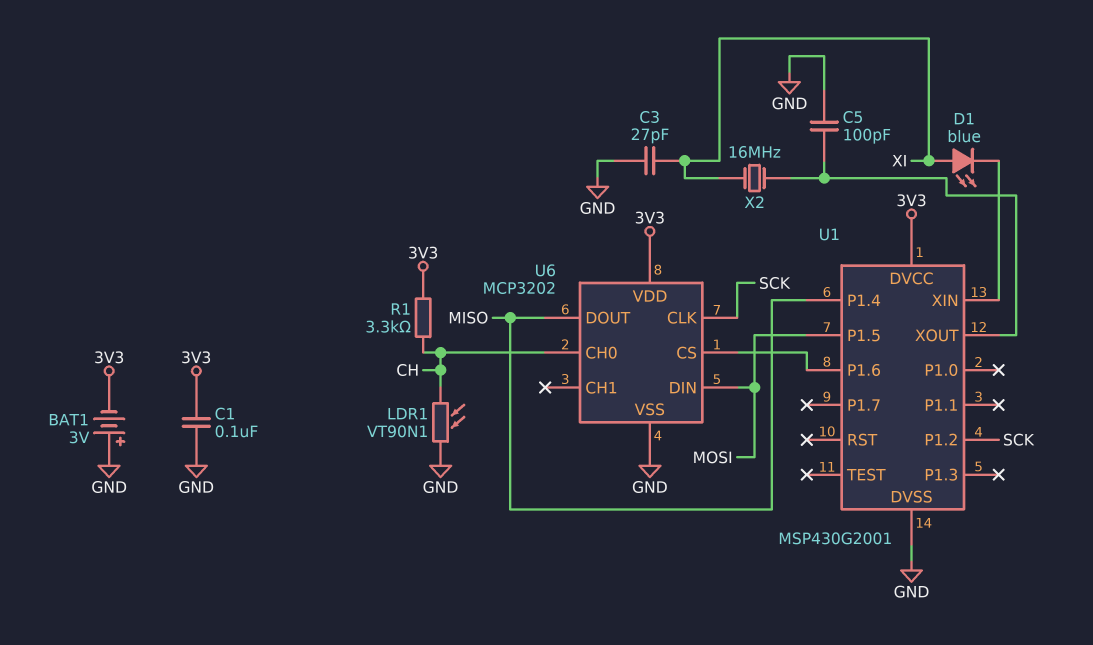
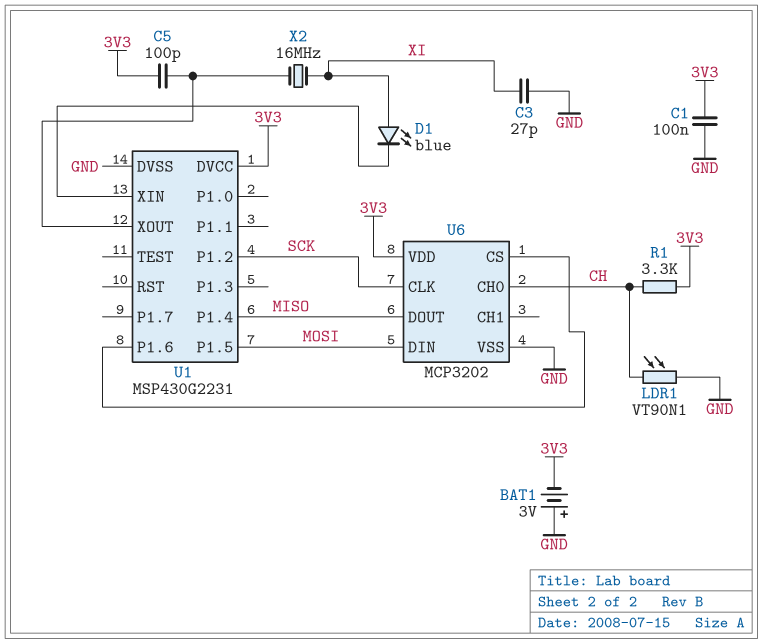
C5: 100pF (GND, U1/XOUT) -> 100pF (3V3, U1/XOUT)
U1: MSP430G2001 -> MSP430G2231

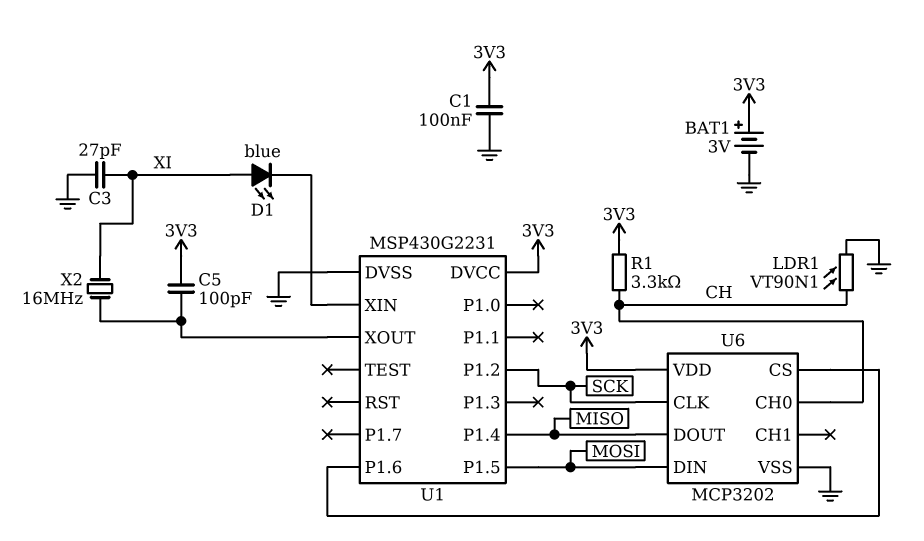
BAT1: 3V (plus GND, minus 3V3) -> 3V (plus 3V3, minus GND)

